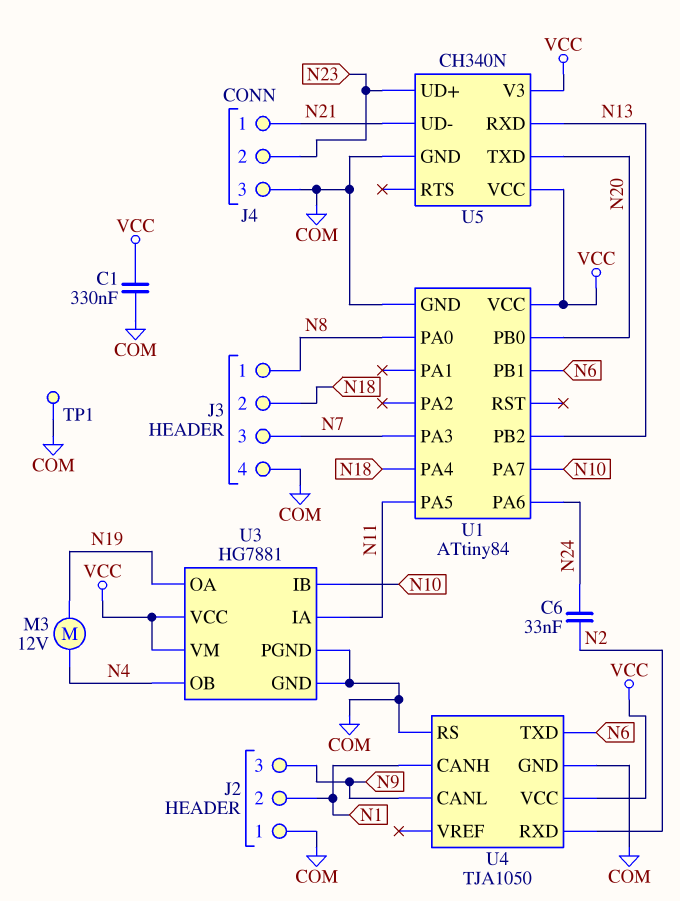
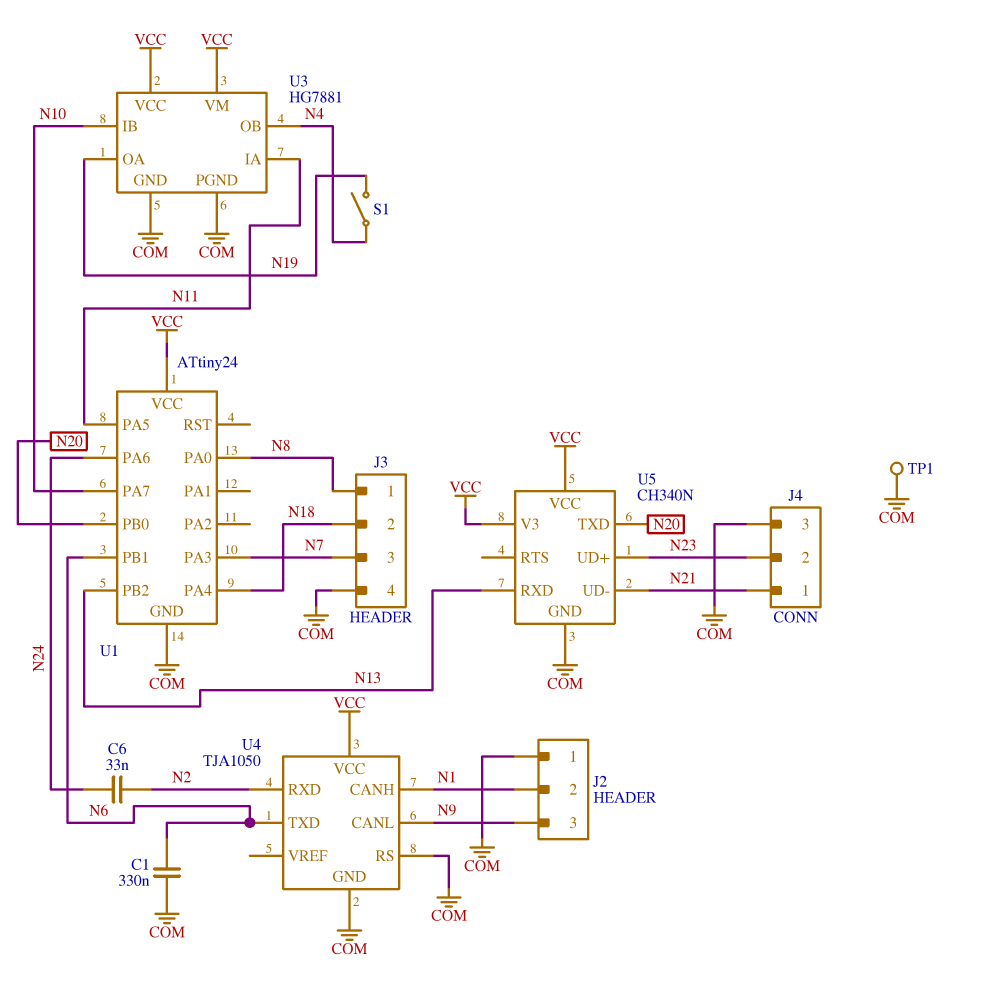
C1: 330nF (COM, VCC) -> 330nF (COM, N6)
M3: motor 12V (N4, N19) -> none
S1: none -> switch (N4, N19)
U1: ATtiny84 -> ATtiny24

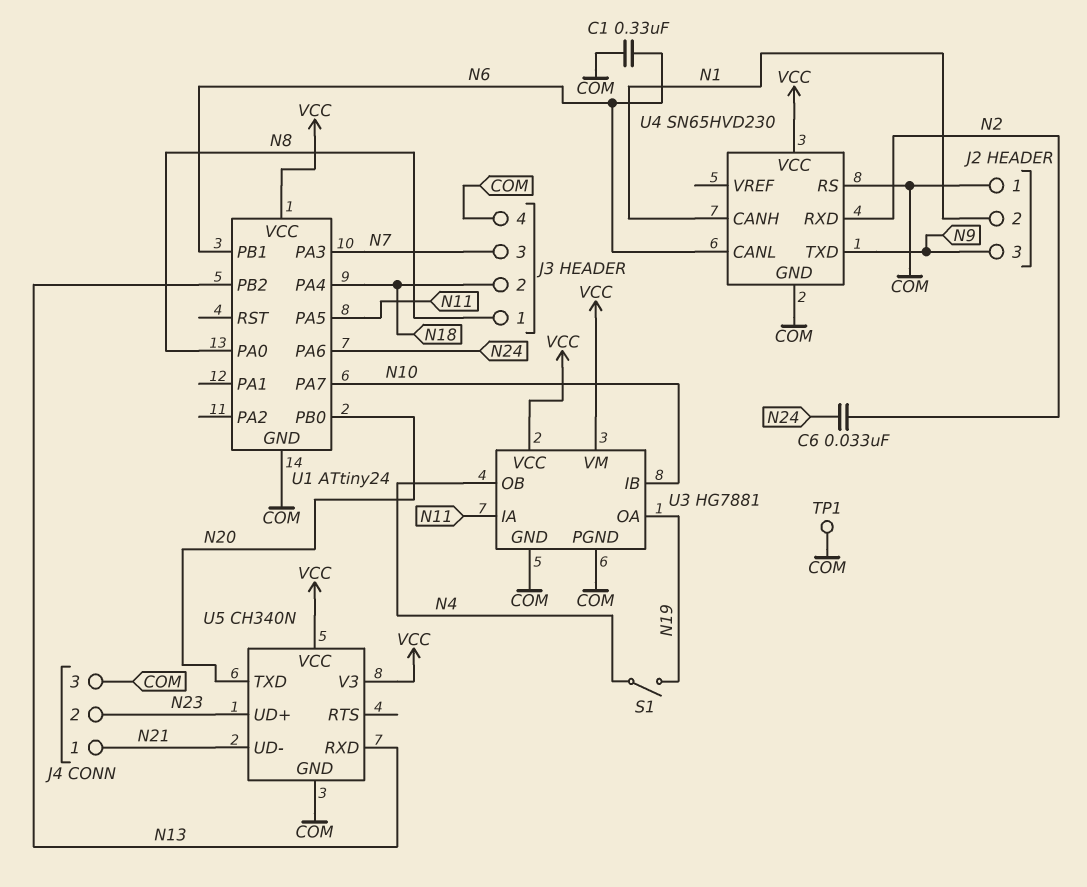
U4: TJA1050 -> SN65HVD230
U4 pin CANL: N9 -> N6
U4 pin TXD: N6 -> N9

